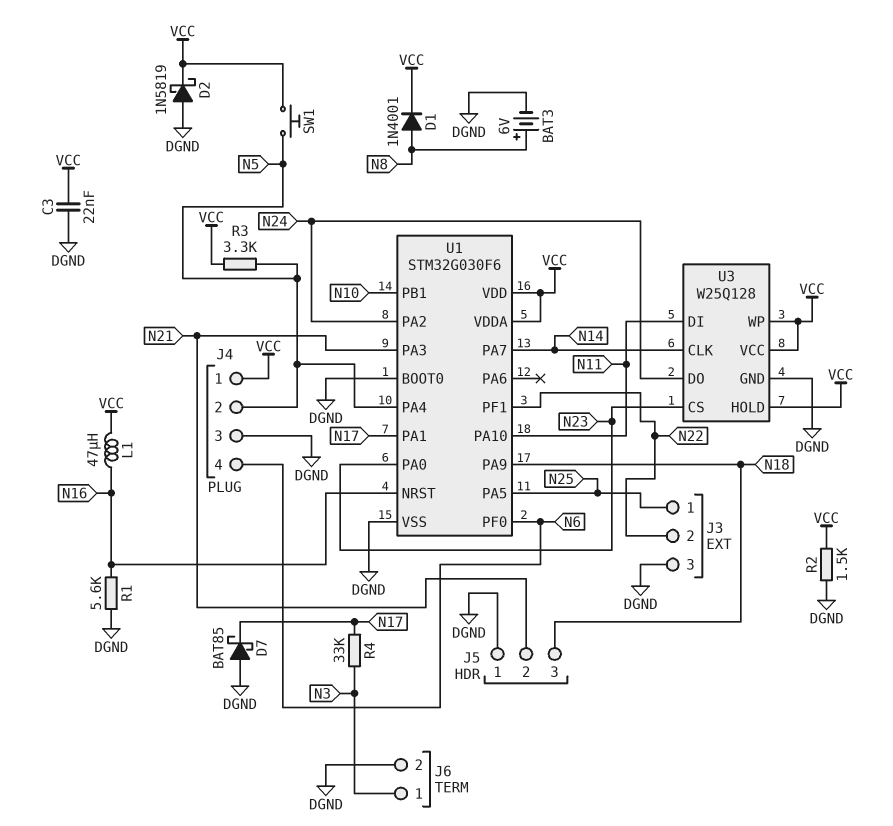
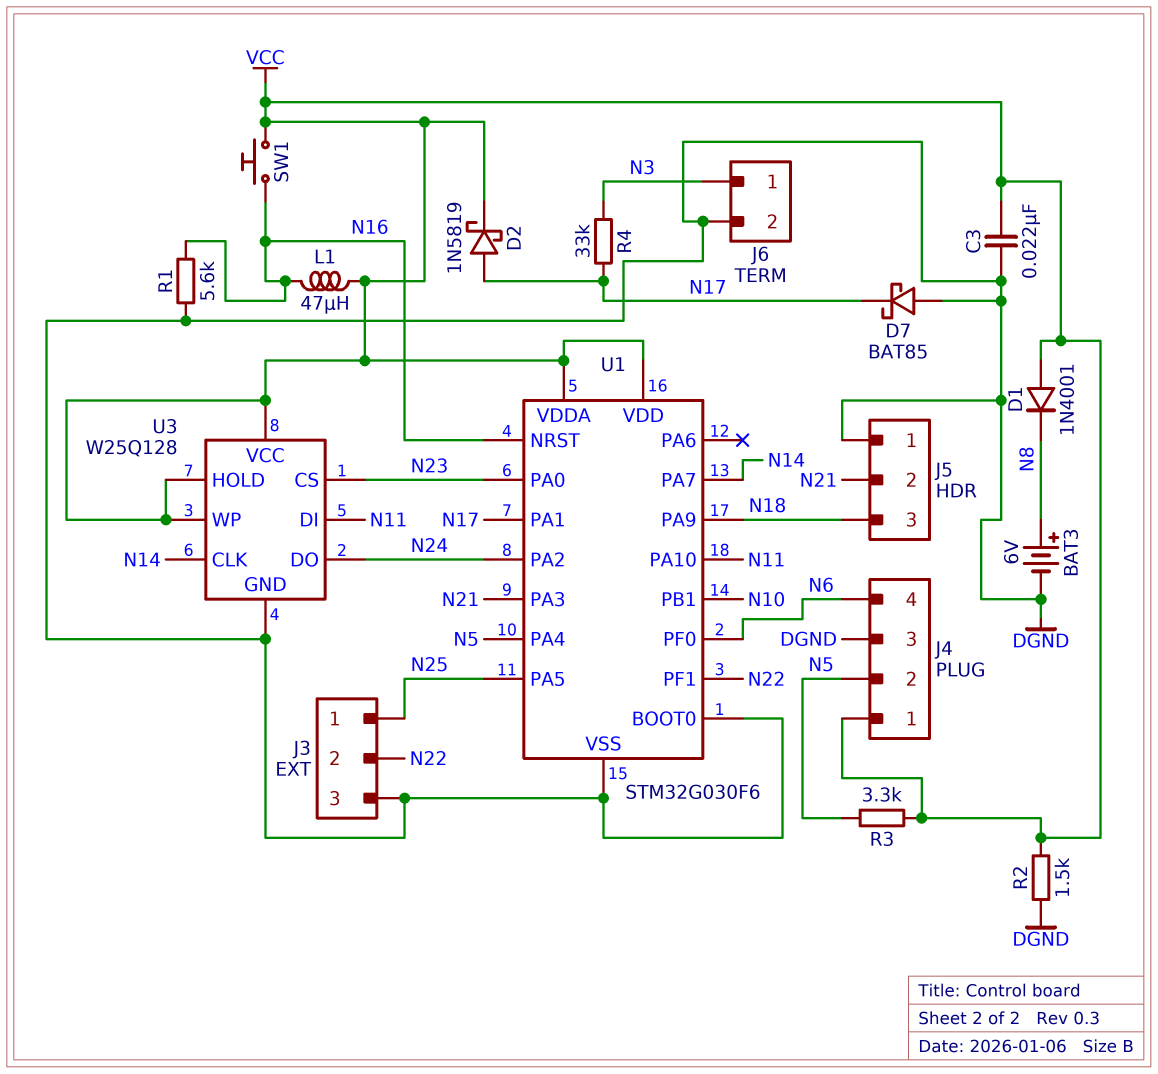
D1: diode 1N4001 (A N8, K VCC) -> diode 1N4001 (A VCC, K N8)
D2: schottky 1N5819 (A DGND, K VCC) -> schottky 1N5819 (A N17, K VCC)
SW1: button (N5, VCC) -> button (N16, VCC)

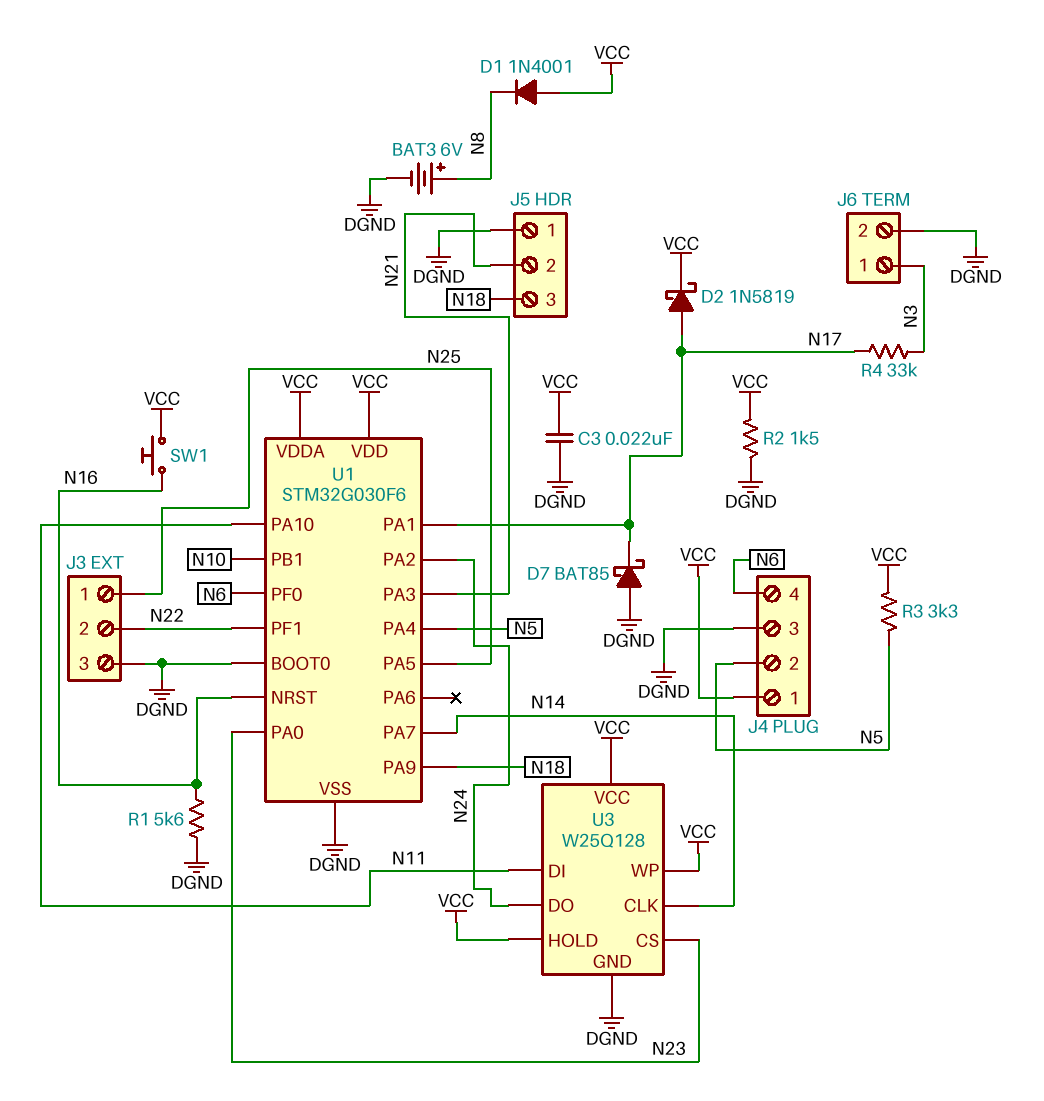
L1: 47uH (N16, VCC) -> none

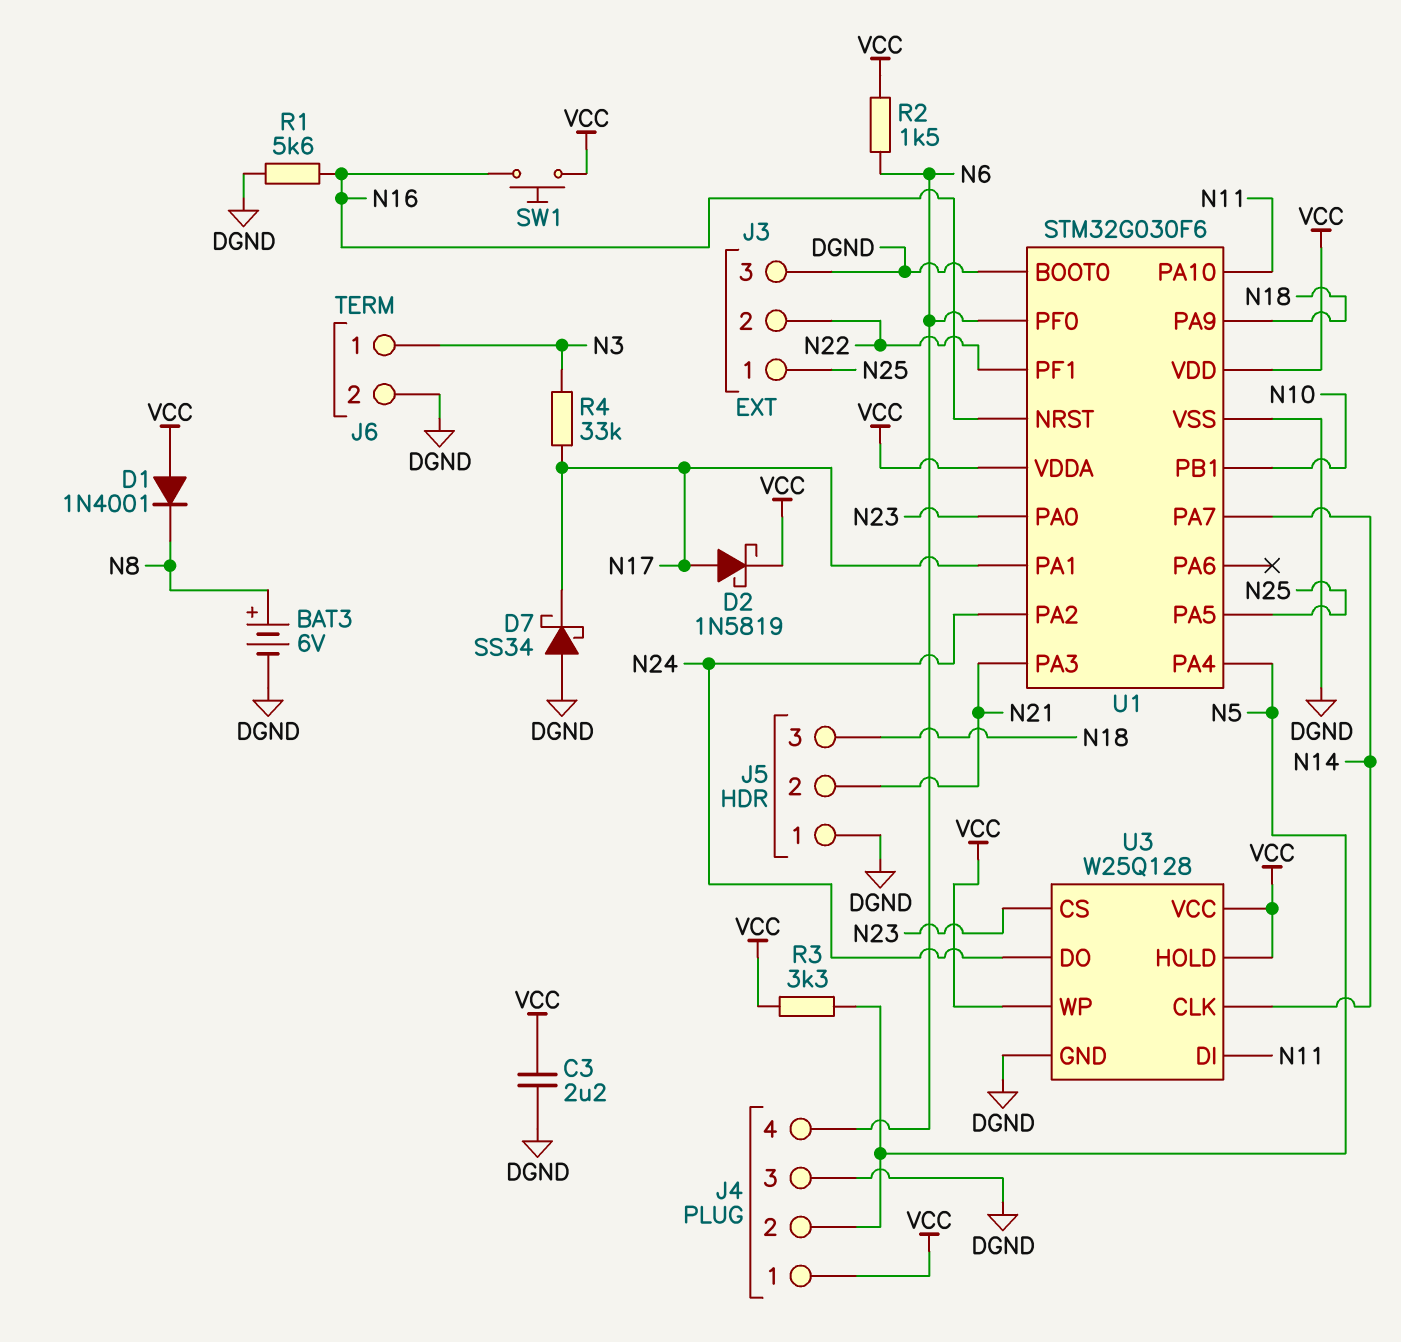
C3: 22nF (DGND, VCC) -> 2.2uF (DGND, VCC)
D7: schottky BAT85 (A DGND, K N17) -> schottky SS34 (A DGND, K N17)
R2: 1.5k (DGND, VCC) -> 1.5k (N6, VCC)

